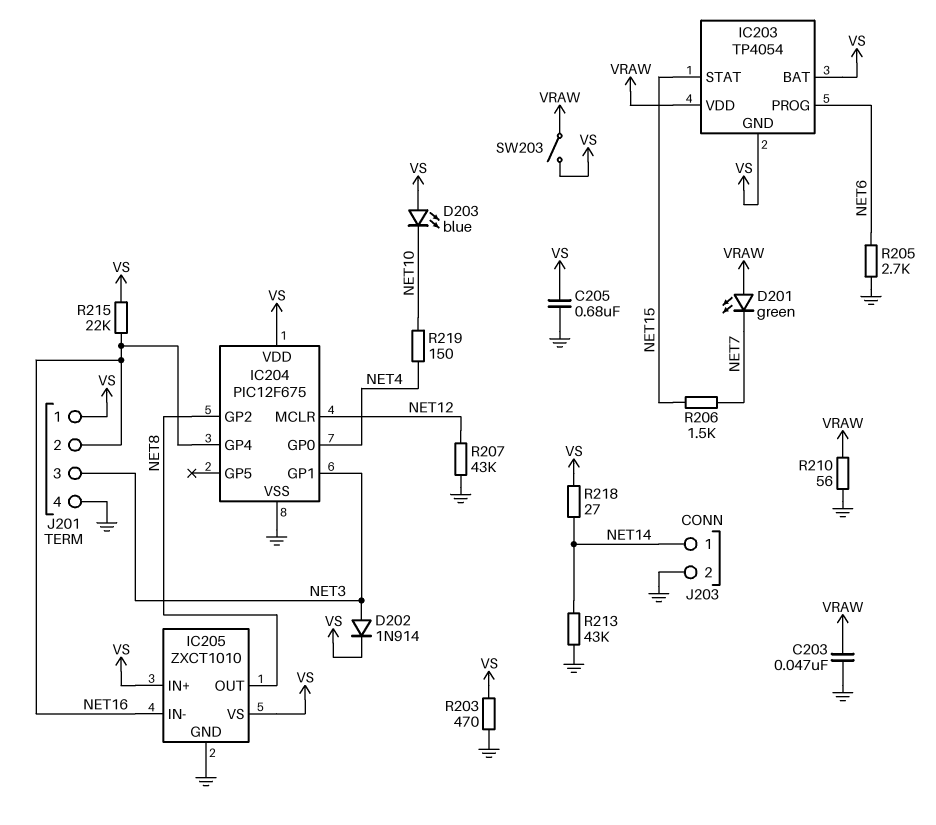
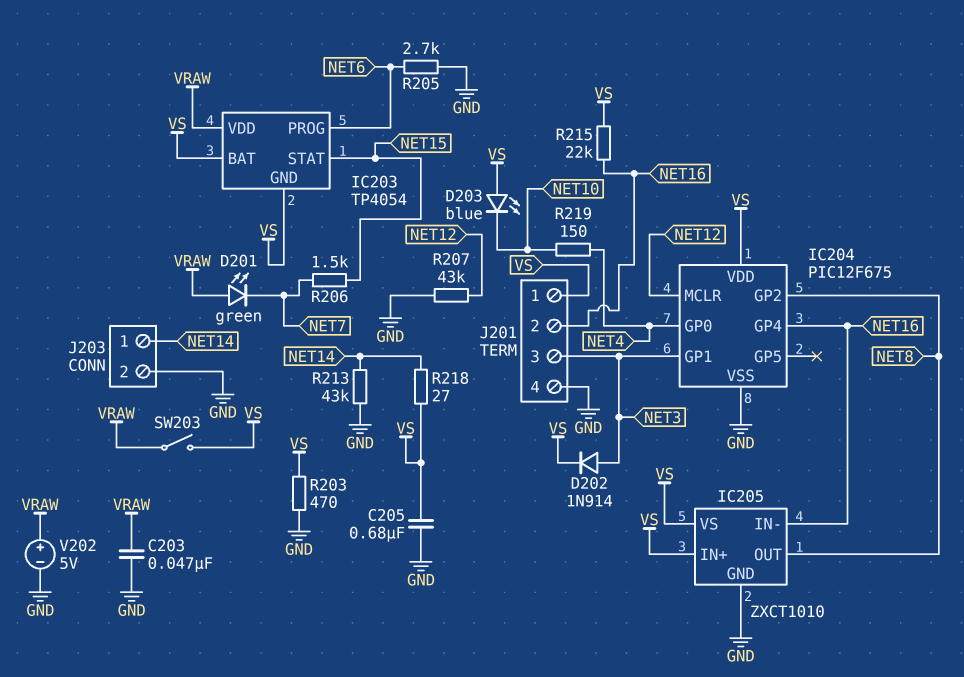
R210: 56 (GND, VRAW) -> none
V202: none -> 5V (plus VRAW, minus GND)

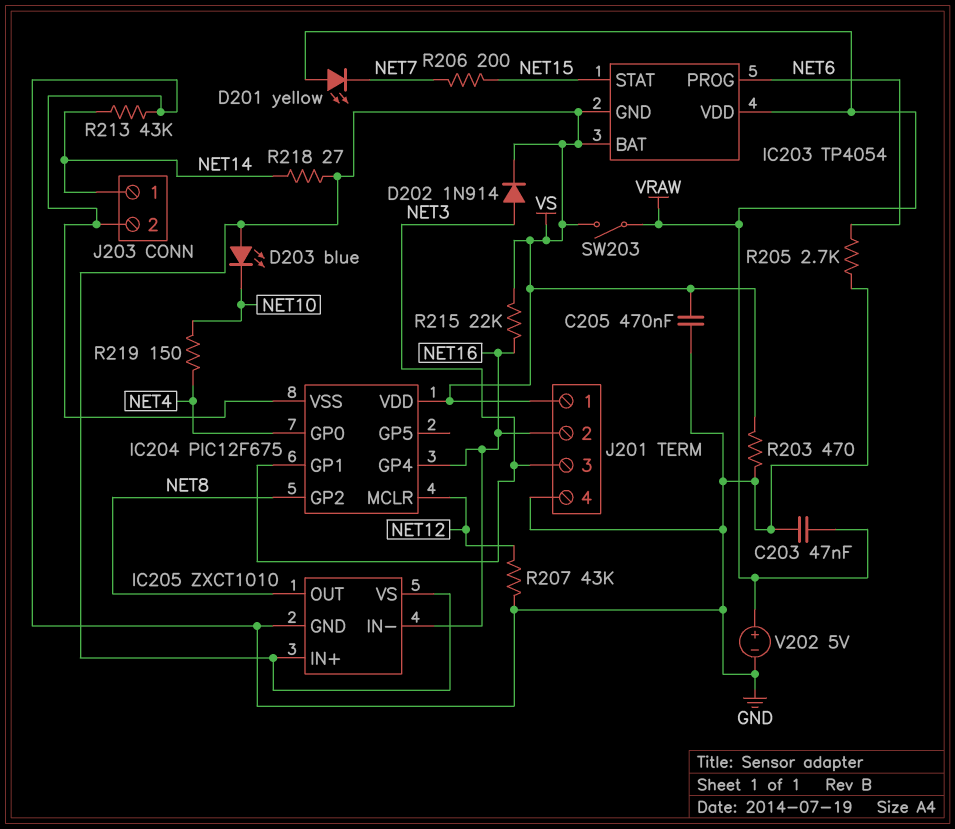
C205: 680nF (GND, VS) -> 470nF (GND, VS)
D201: LED green (A VRAW, K NET7) -> LED yellow (A VRAW, K NET7)
R206: 1.5k (NET7, NET15) -> 200 (NET7, NET15)

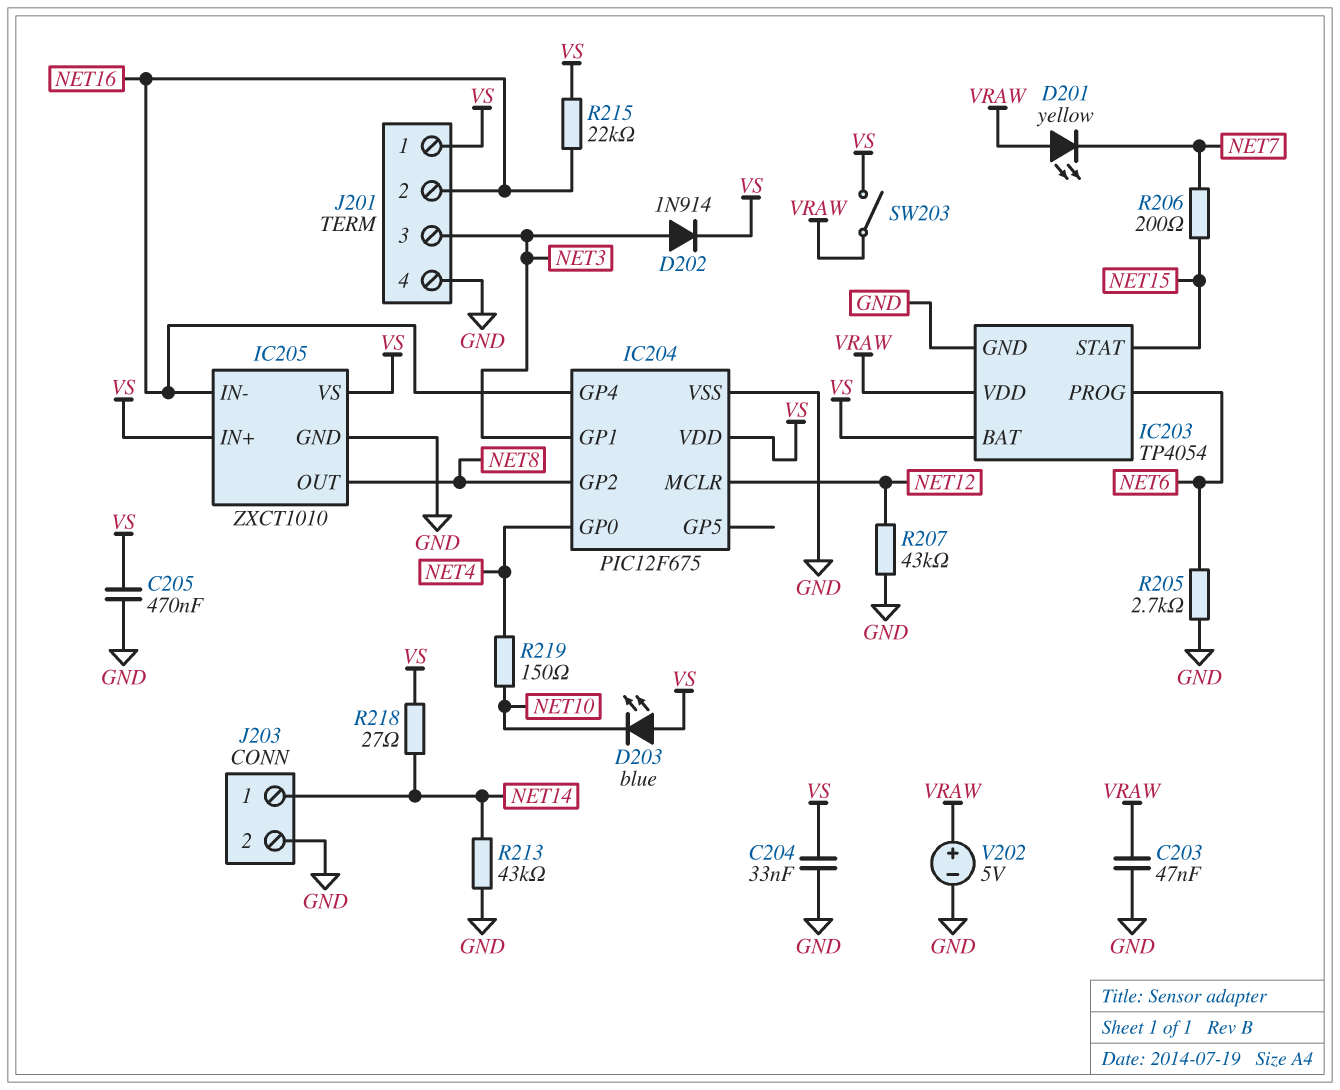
C204: none -> 33nF (GND, VS)
IC203 pin GND: VS -> GND
R203: 470 (GND, VS) -> none

